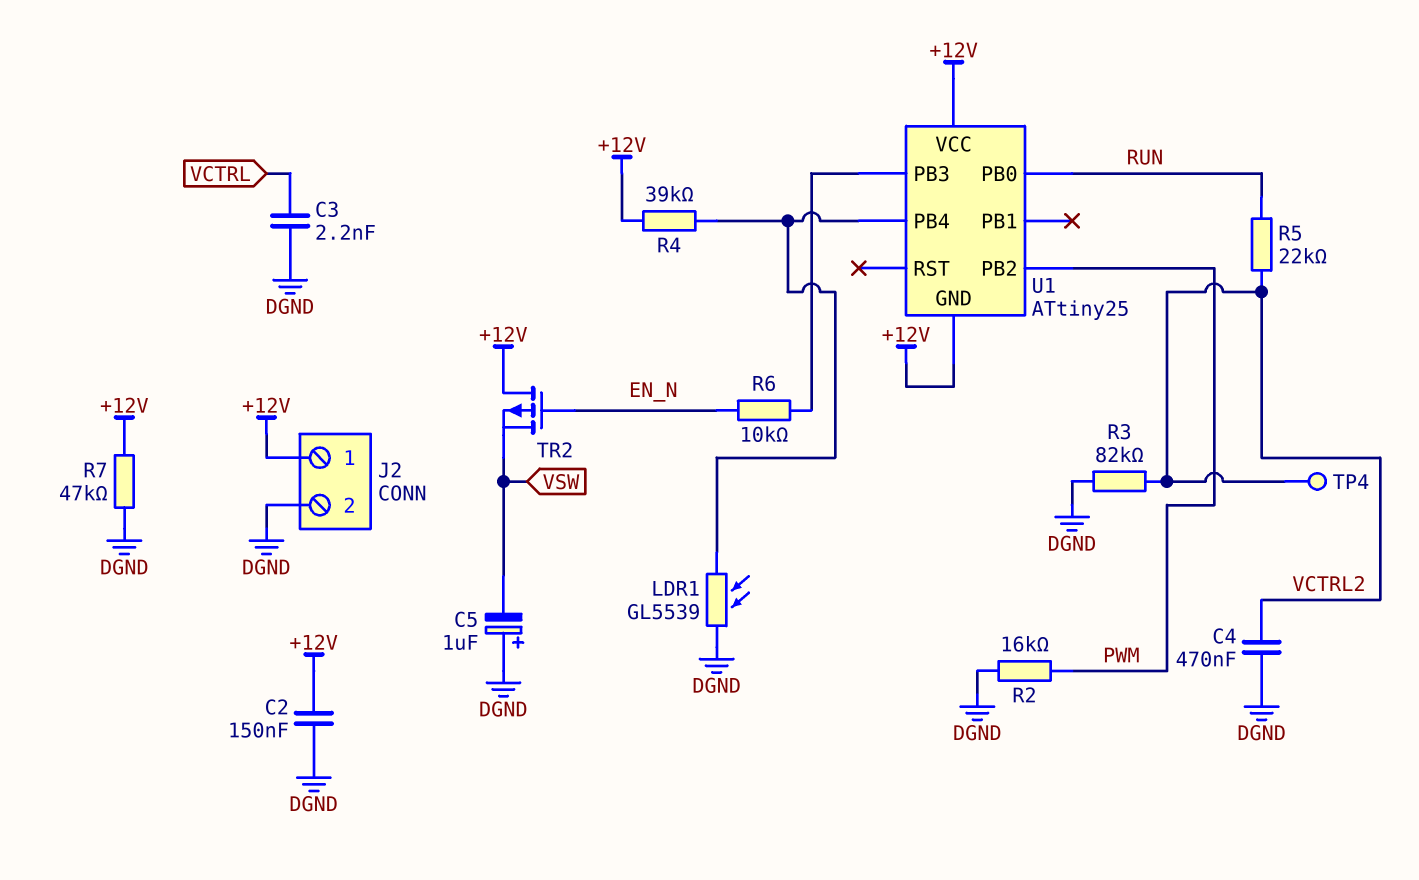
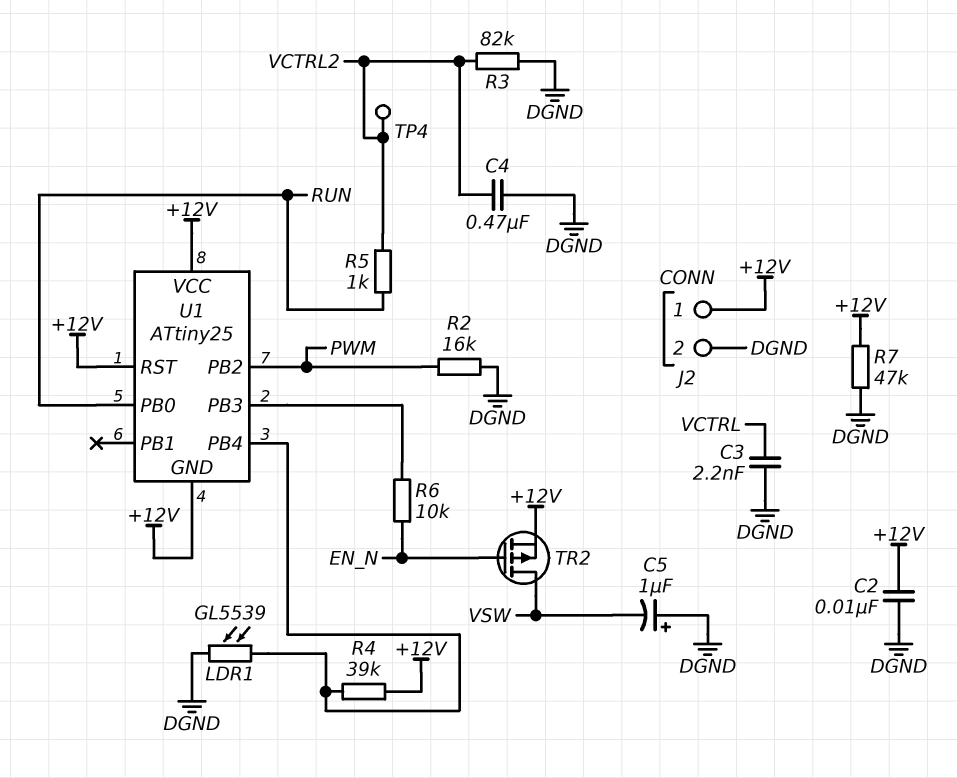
C2: 150nF (+12V, DGND) -> 10nF (+12V, DGND)
R5: 22k (RUN, VCTRL2) -> 1k (RUN, VCTRL2)
TR2: PMOS (G EN_N, D +12V, S VSW) -> PMOS (G EN_N, D VSW, S +12V)
U1 pin RST: none -> +12V

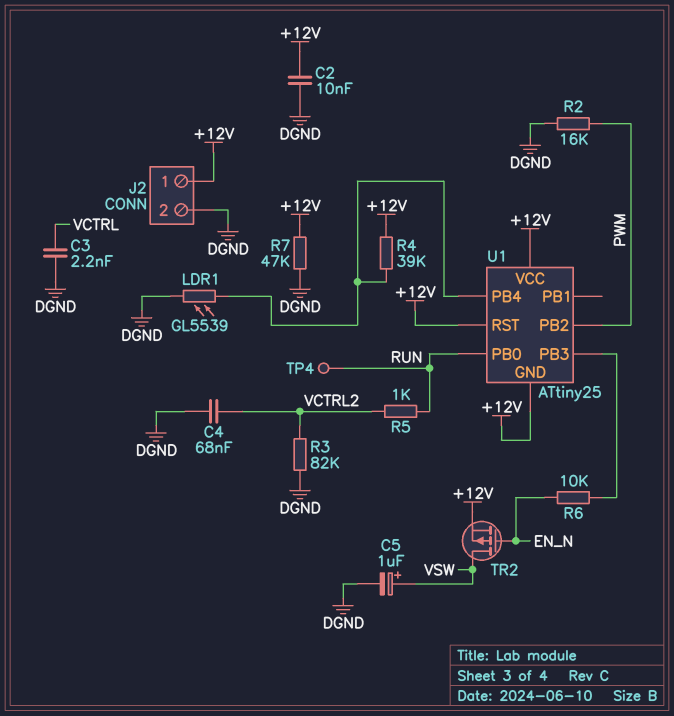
C4: 470nF (DGND, VCTRL2) -> 68nF (DGND, VCTRL2)
C5: 1uF (plus DGND, minus VSW) -> 1uF (plus VSW, minus DGND)
TP4: test point (VCTRL2) -> test point (RUN)

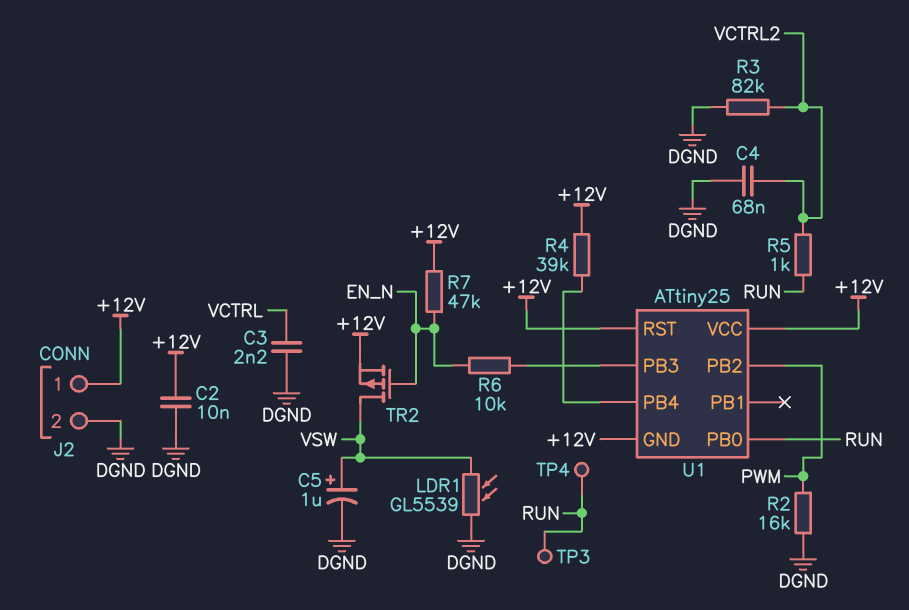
LDR1: GL5539 (DGND, U1/PB4) -> GL5539 (DGND, VSW)
R7: 47k (+12V, DGND) -> 47k (+12V, EN_N)
TP3: none -> test point (RUN)

